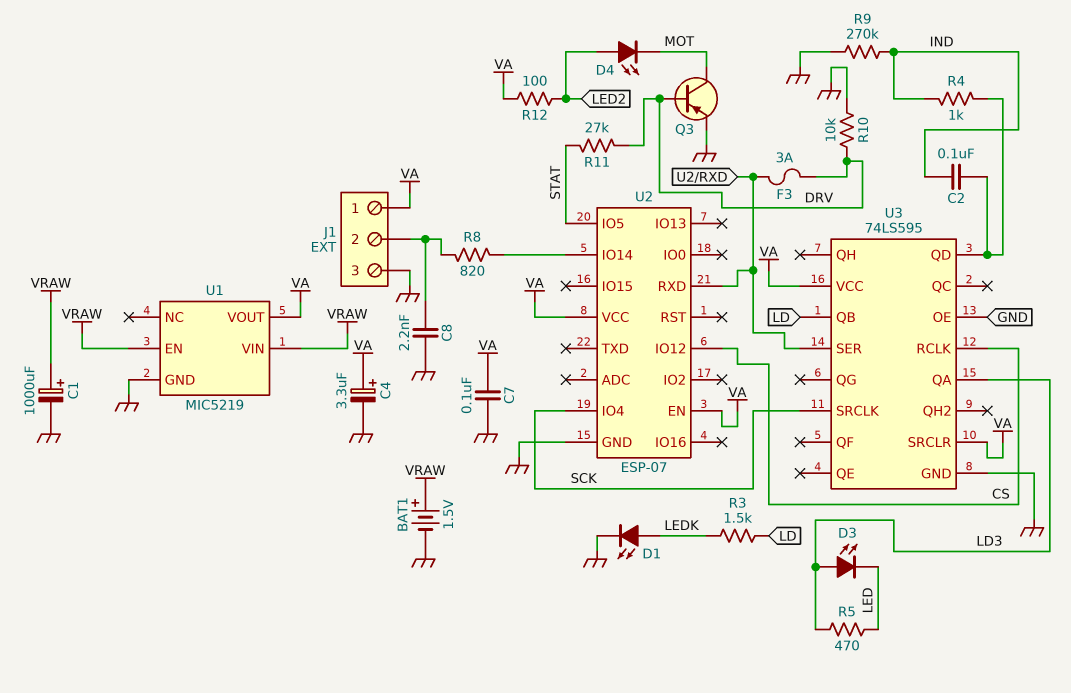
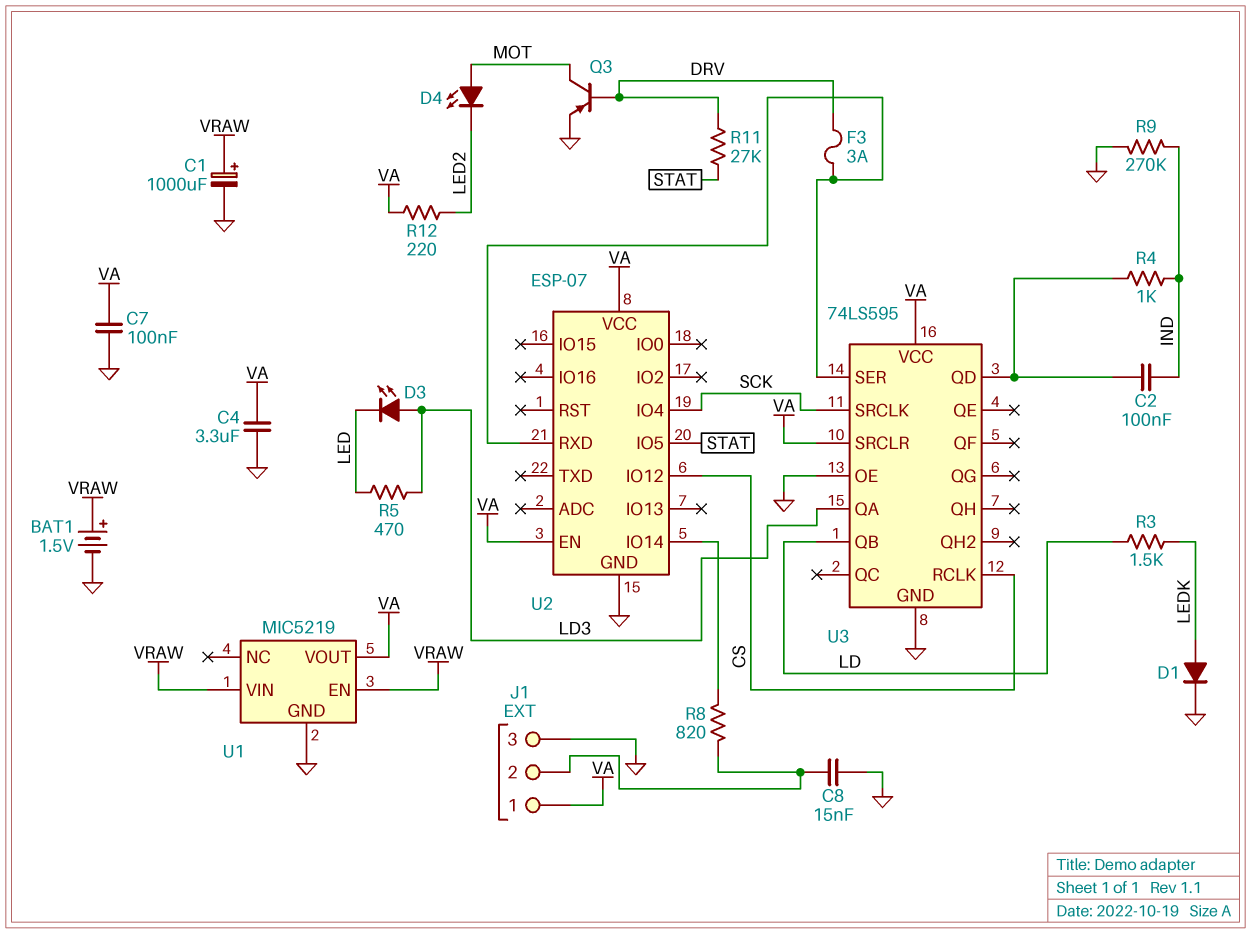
C4: 3.3uF (plus VA, minus GND) -> 3.3uF (GND, VA)
C8: 2.2nF (GND, J1/2) -> 15nF (GND, J1/2)
D1: LED (A LEDK, K GND) -> diode (A LEDK, K GND)
D4: LED (A LED2, K MOT) -> LED (A MOT, K LED2)
R10: 10k (DRV, GND) -> none
R12: 100 (LED2, VA) -> 220 (LED2, VA)

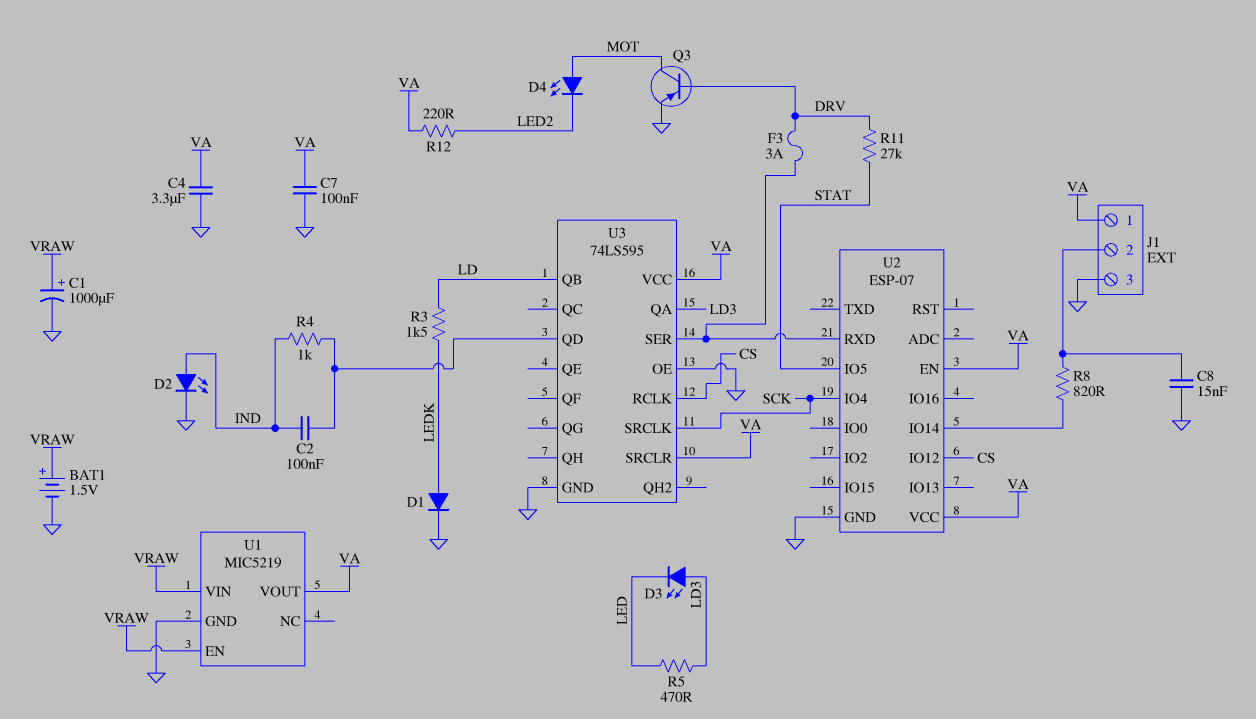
D2: none -> LED (A IND, K GND)
R9: 270k (GND, IND) -> none

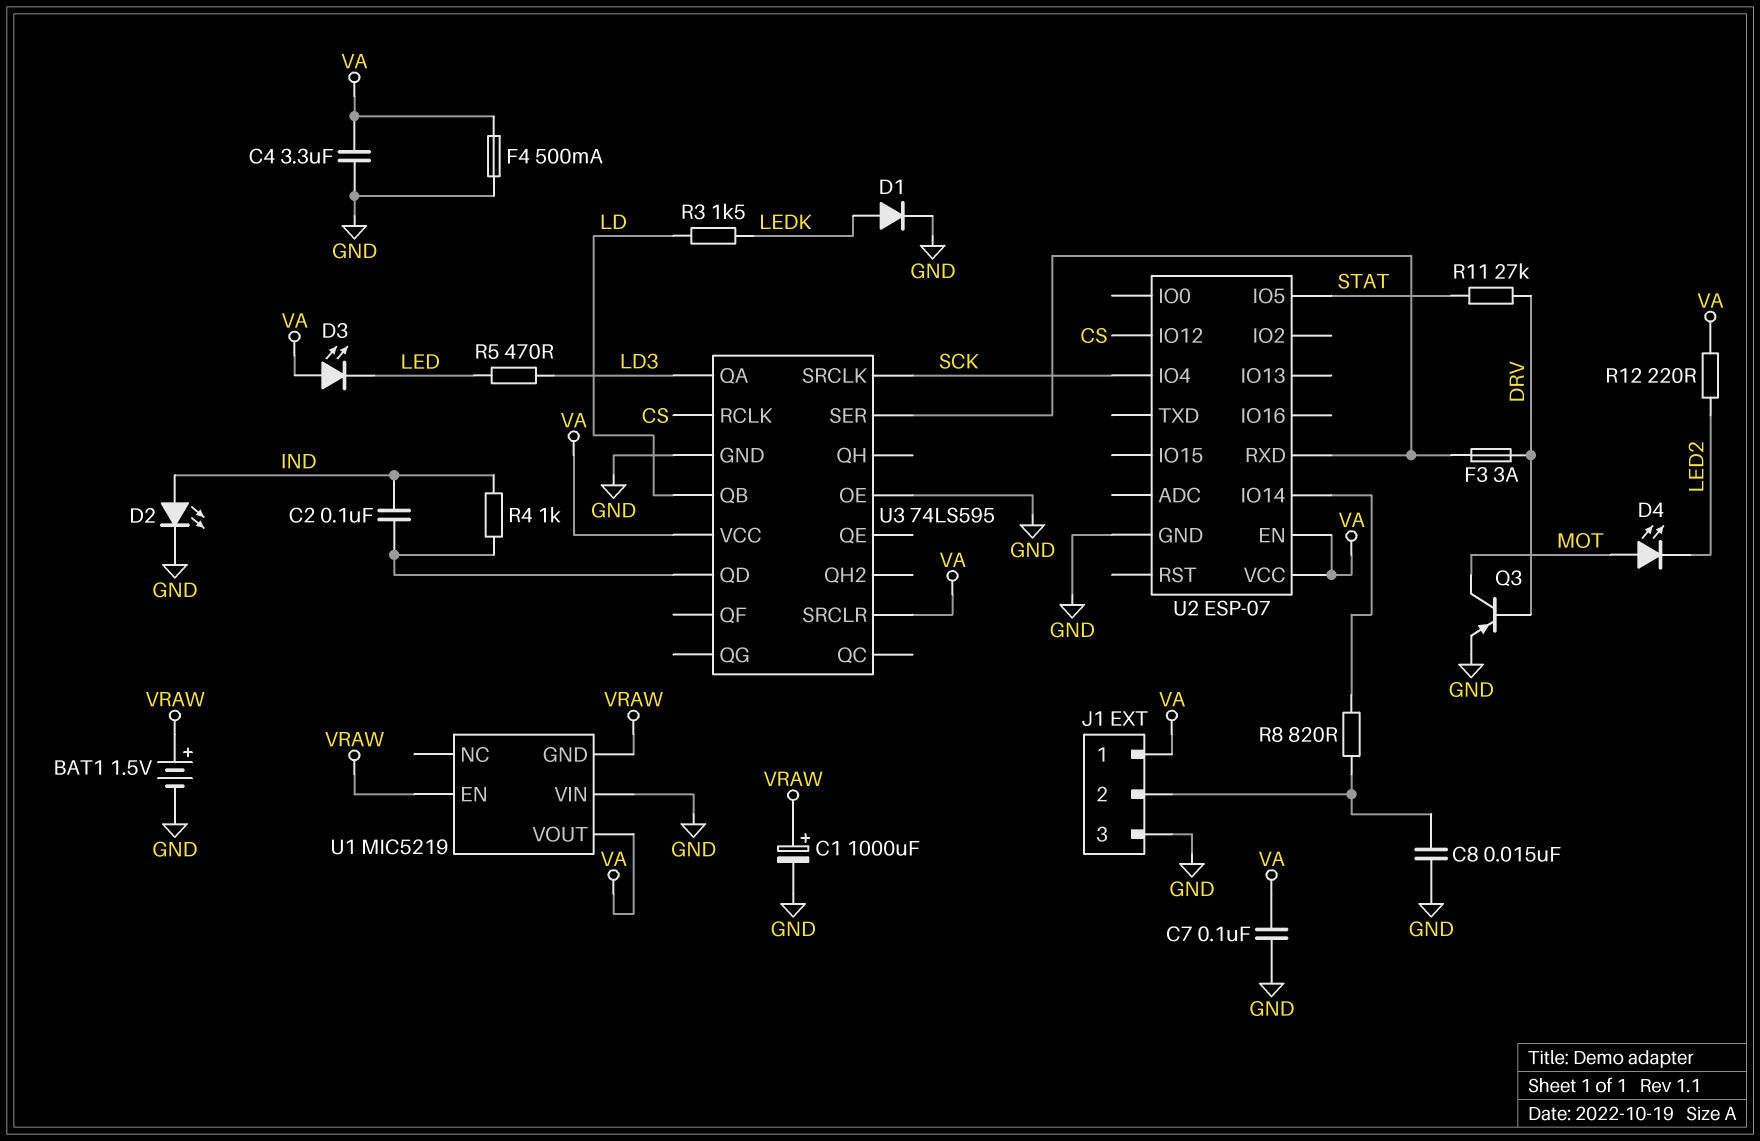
D3: LED (A LD3, K LED) -> LED (A VA, K LED)
F4: none -> 500mA (GND, VA)
U1 pin GND: GND -> VRAW
U1 pin VIN: VRAW -> GND

